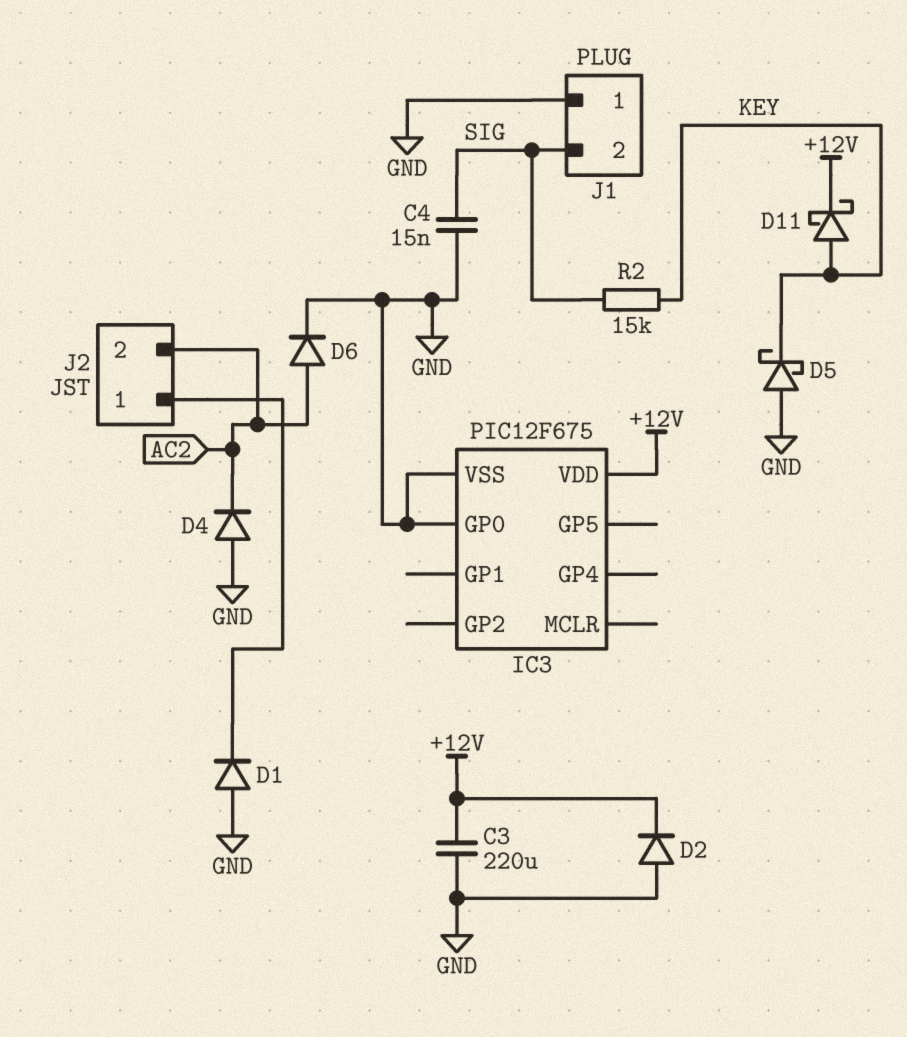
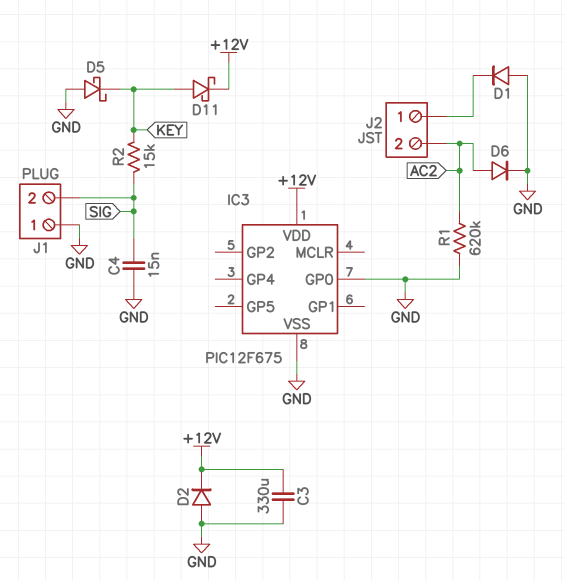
C3: 220uF (+12V, GND) -> 330uF (+12V, GND)
D4: diode (A GND, K AC2) -> none
R1: none -> 620k (AC2, GND)

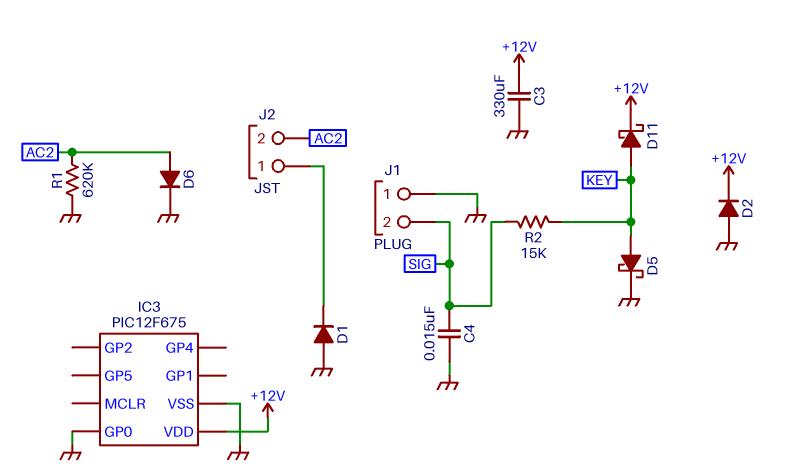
D5: schottky (A GND, K KEY) -> schottky (A KEY, K GND)

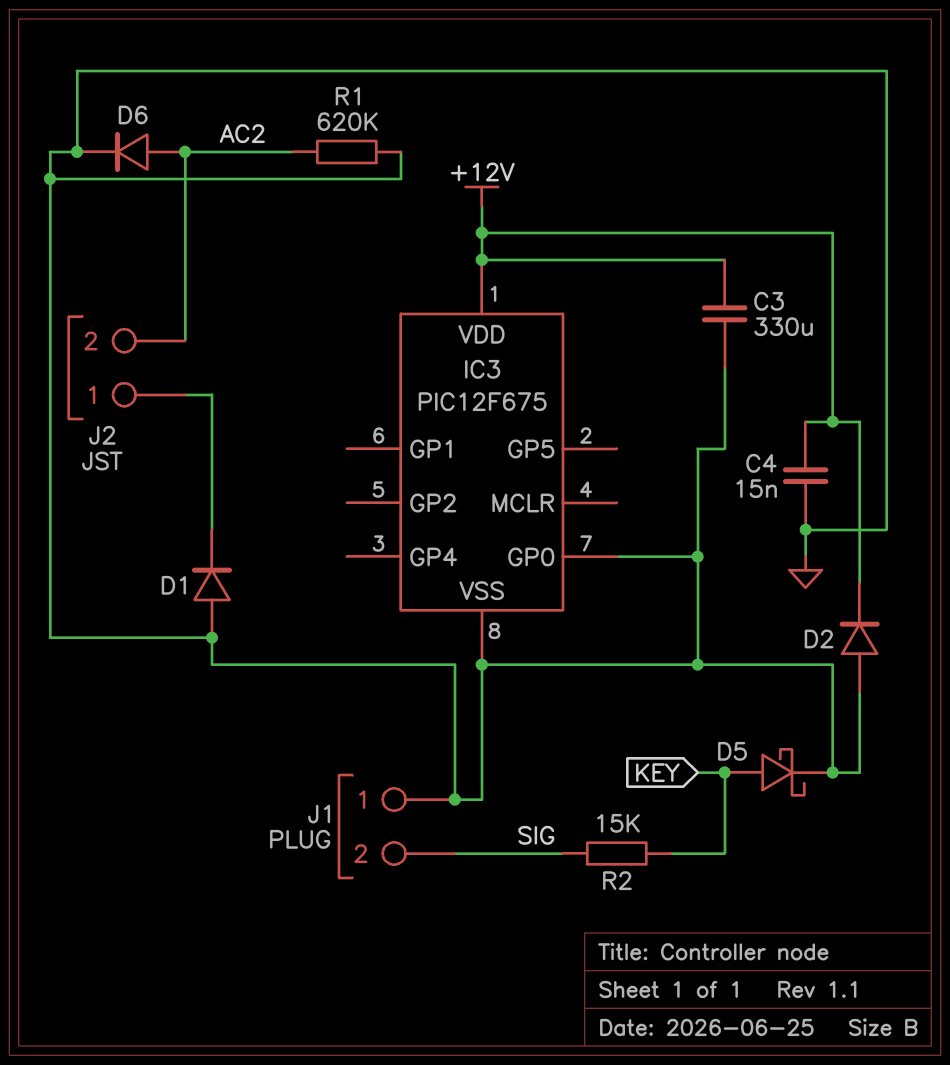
C4: 15nF (GND, SIG) -> 15nF (+12V, GND)
D11: schottky (A KEY, K +12V) -> none

